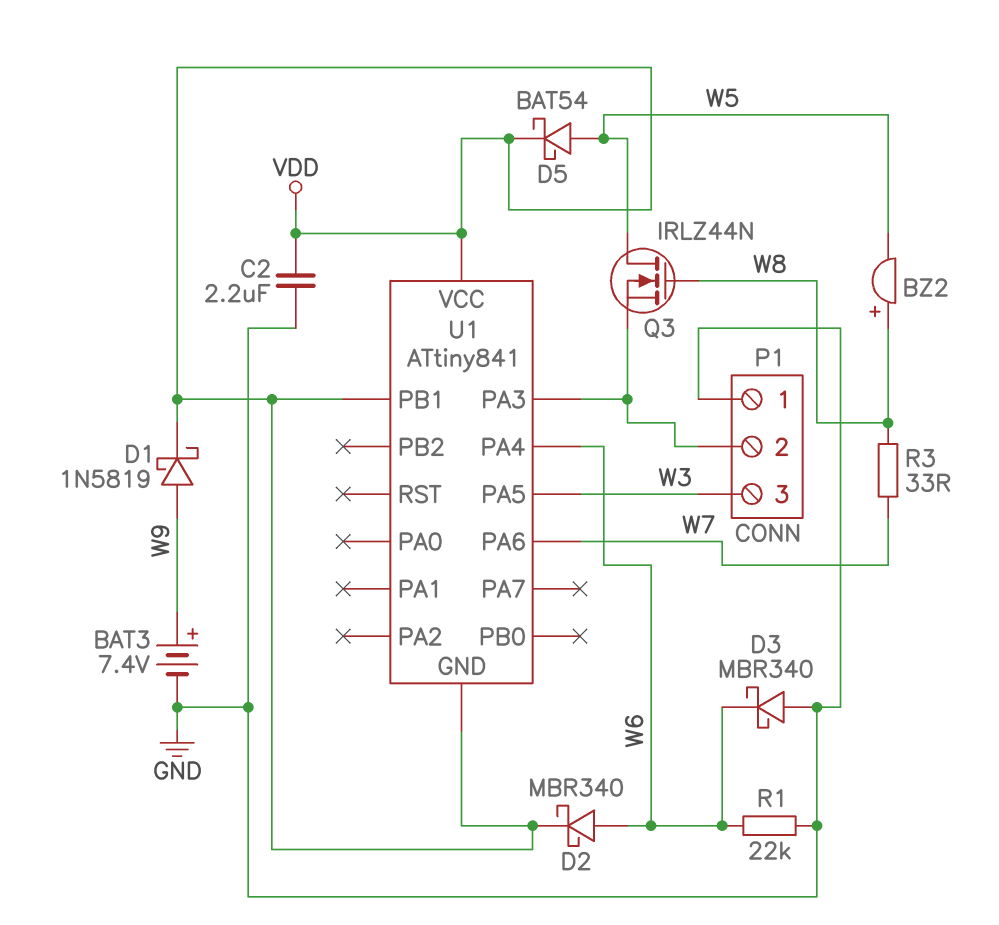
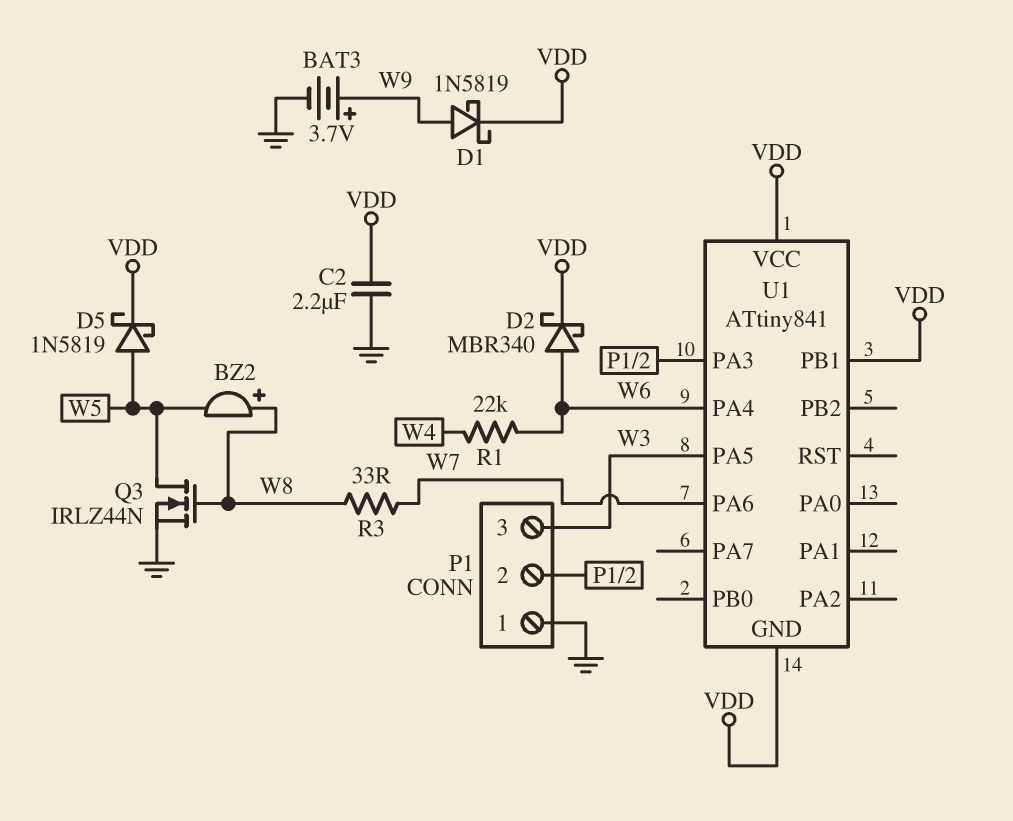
BAT3: 7.4V (plus W9, minus GND) -> 3.7V (plus W9, minus GND)
D3: schottky MBR340 (A GND, K W6) -> none
D5: schottky BAT54 (A W5, K VDD) -> schottky 1N5819 (A W5, K VDD)
Q3: NMOS IRLZ44N (G W8, D W5, S P1/2) -> NMOS IRLZ44N (G W8, D W5, S GND)
R1: 22k (GND, W6) -> 22k (W4, W6)

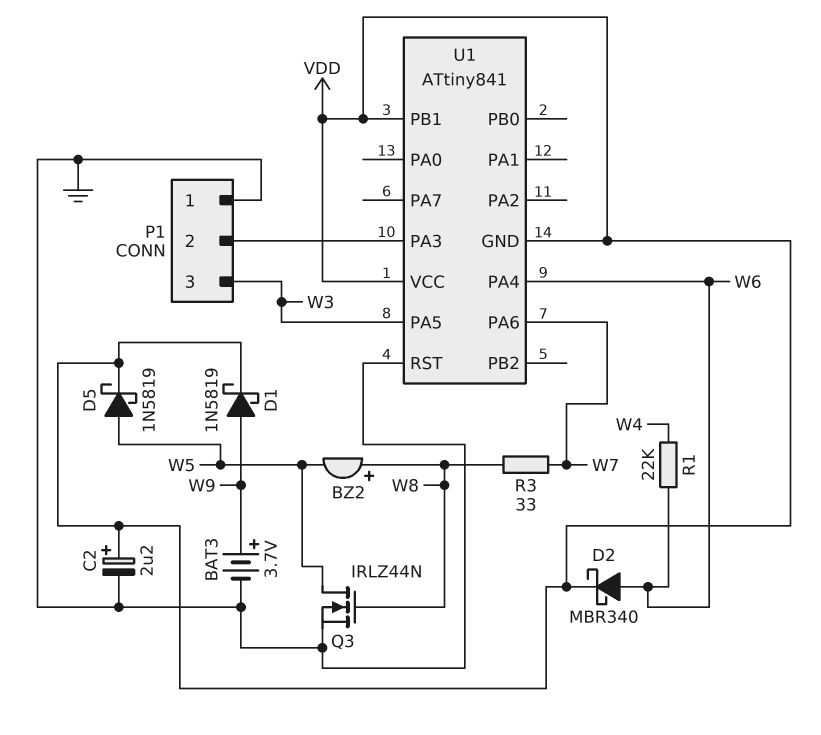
C2: 2.2uF (GND, VDD) -> 2.2uF (plus VDD, minus GND)
U1 pin RST: none -> GND

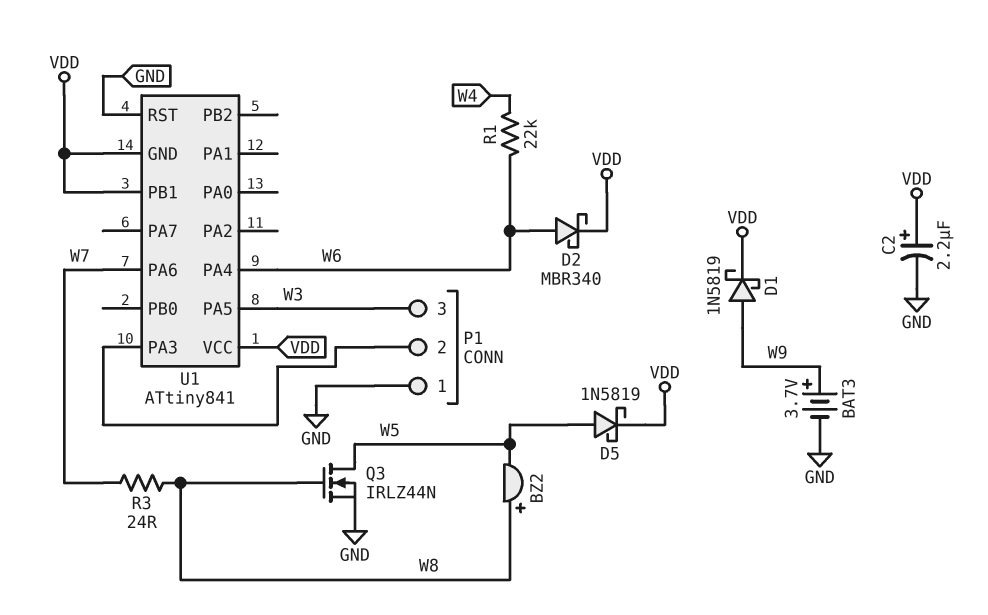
R3: 33 (W7, W8) -> 24 (W7, W8)

